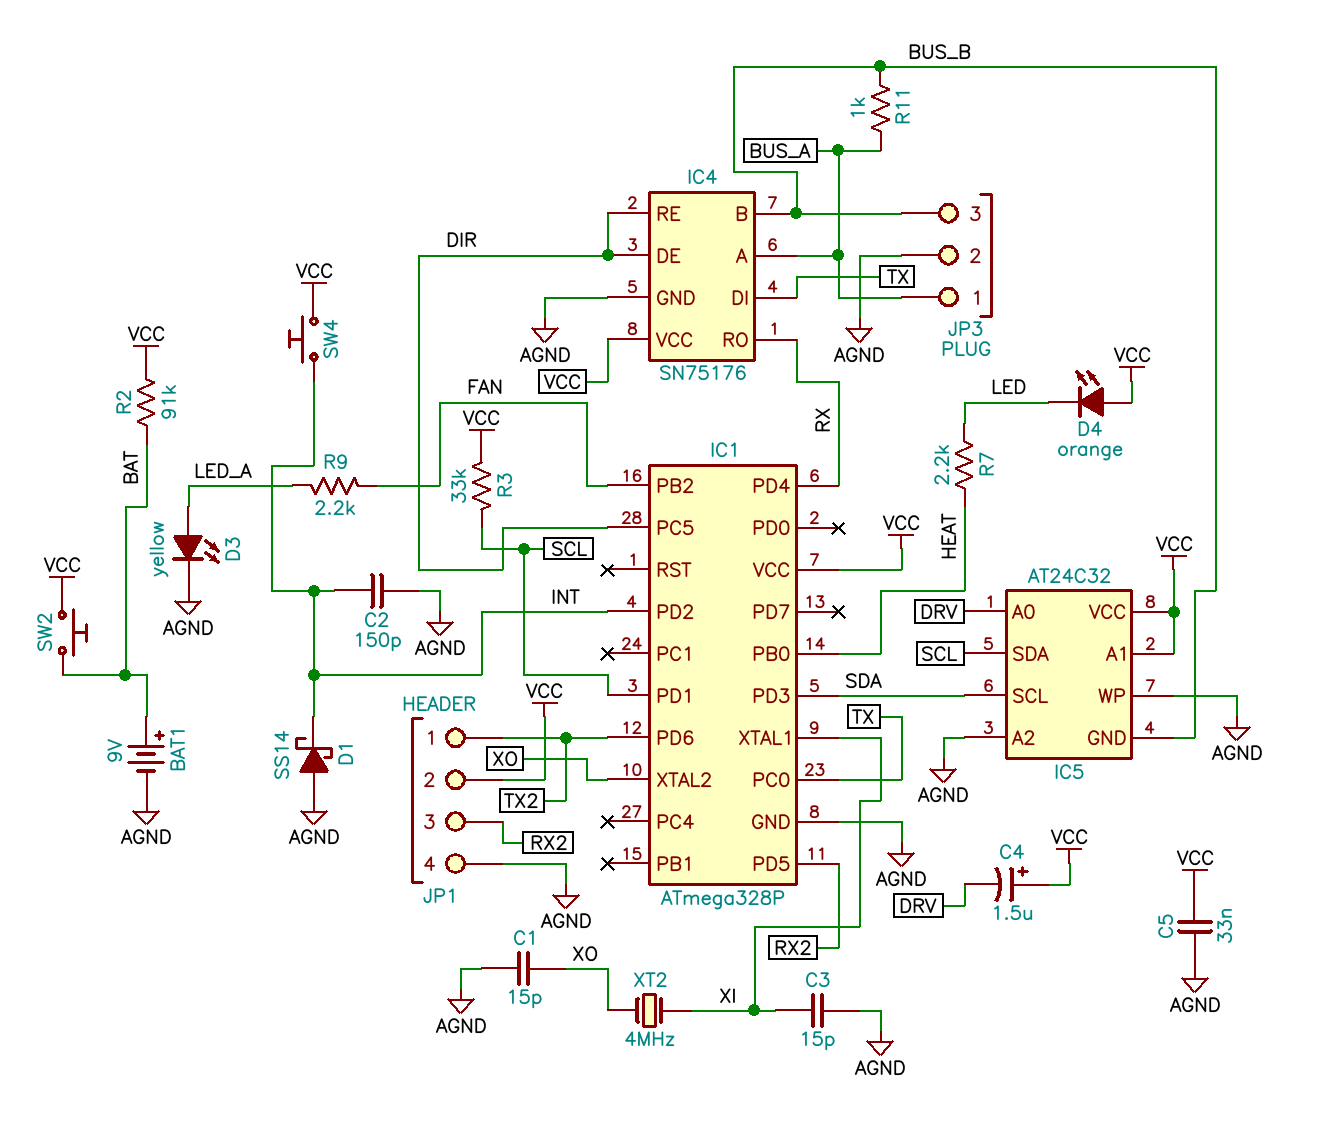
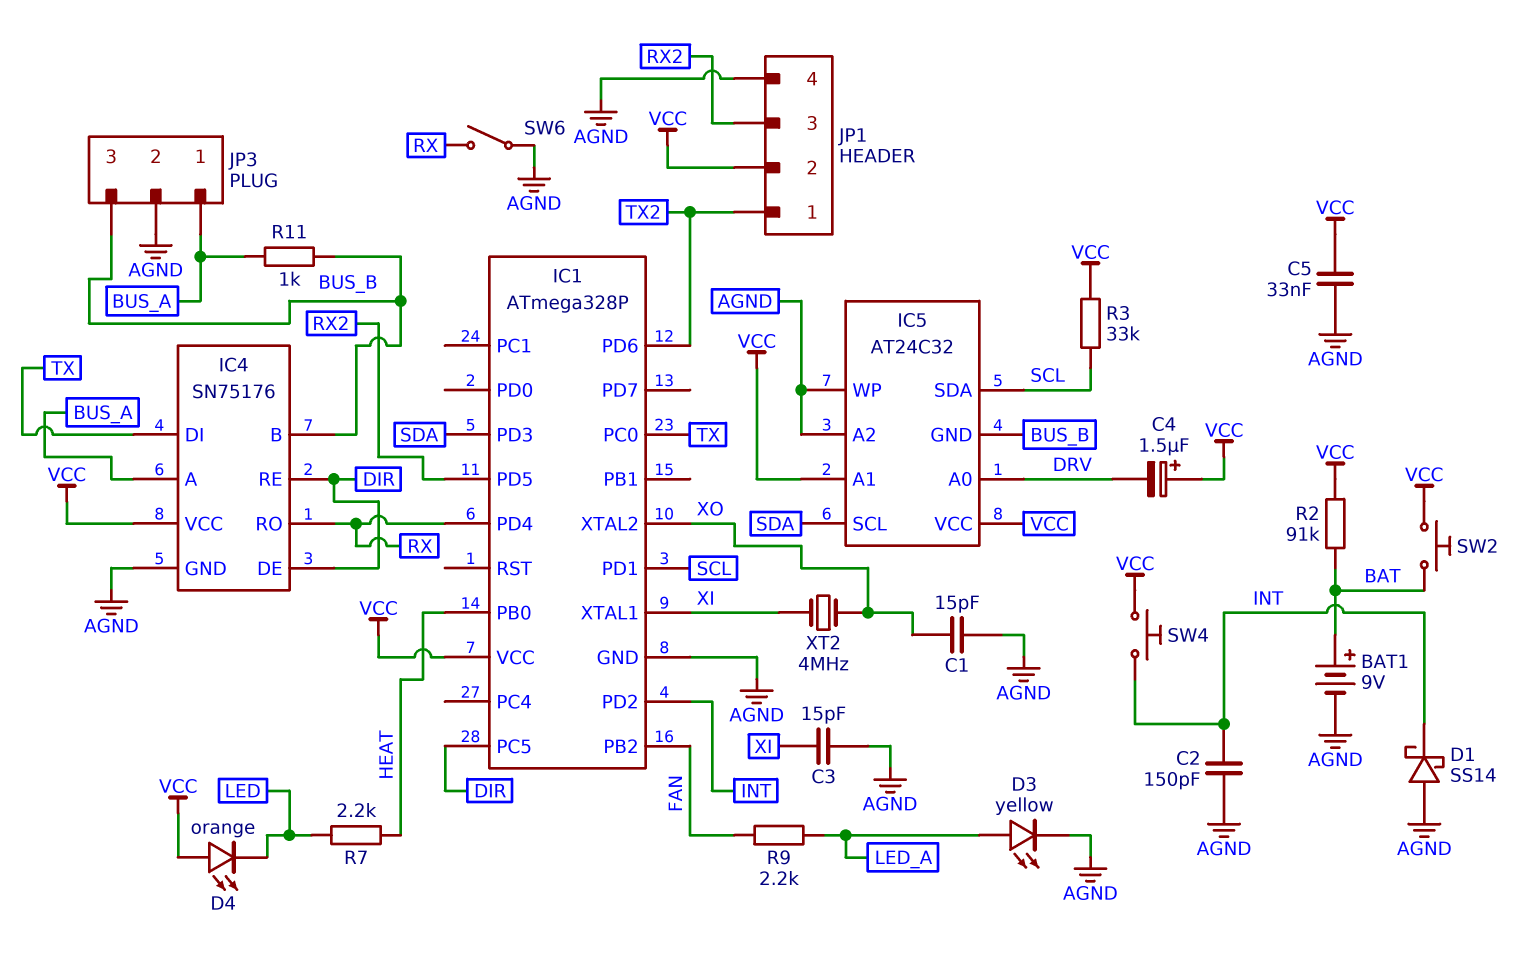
SW6: none -> switch (AGND, RX)

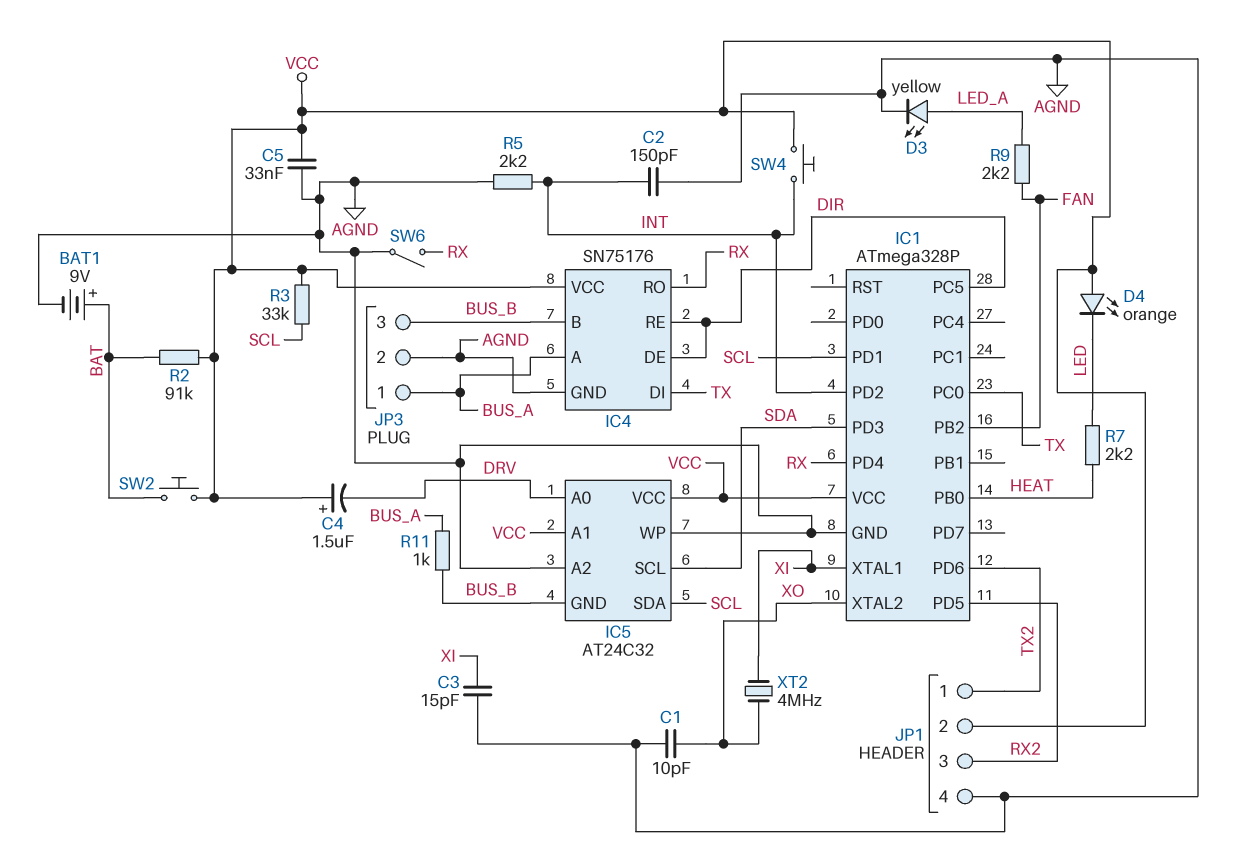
C1: 15pF (AGND, XO) -> 10pF (AGND, XO)
D1: schottky SS14 (A AGND, K INT) -> none
R5: none -> 2.2k (AGND, INT)

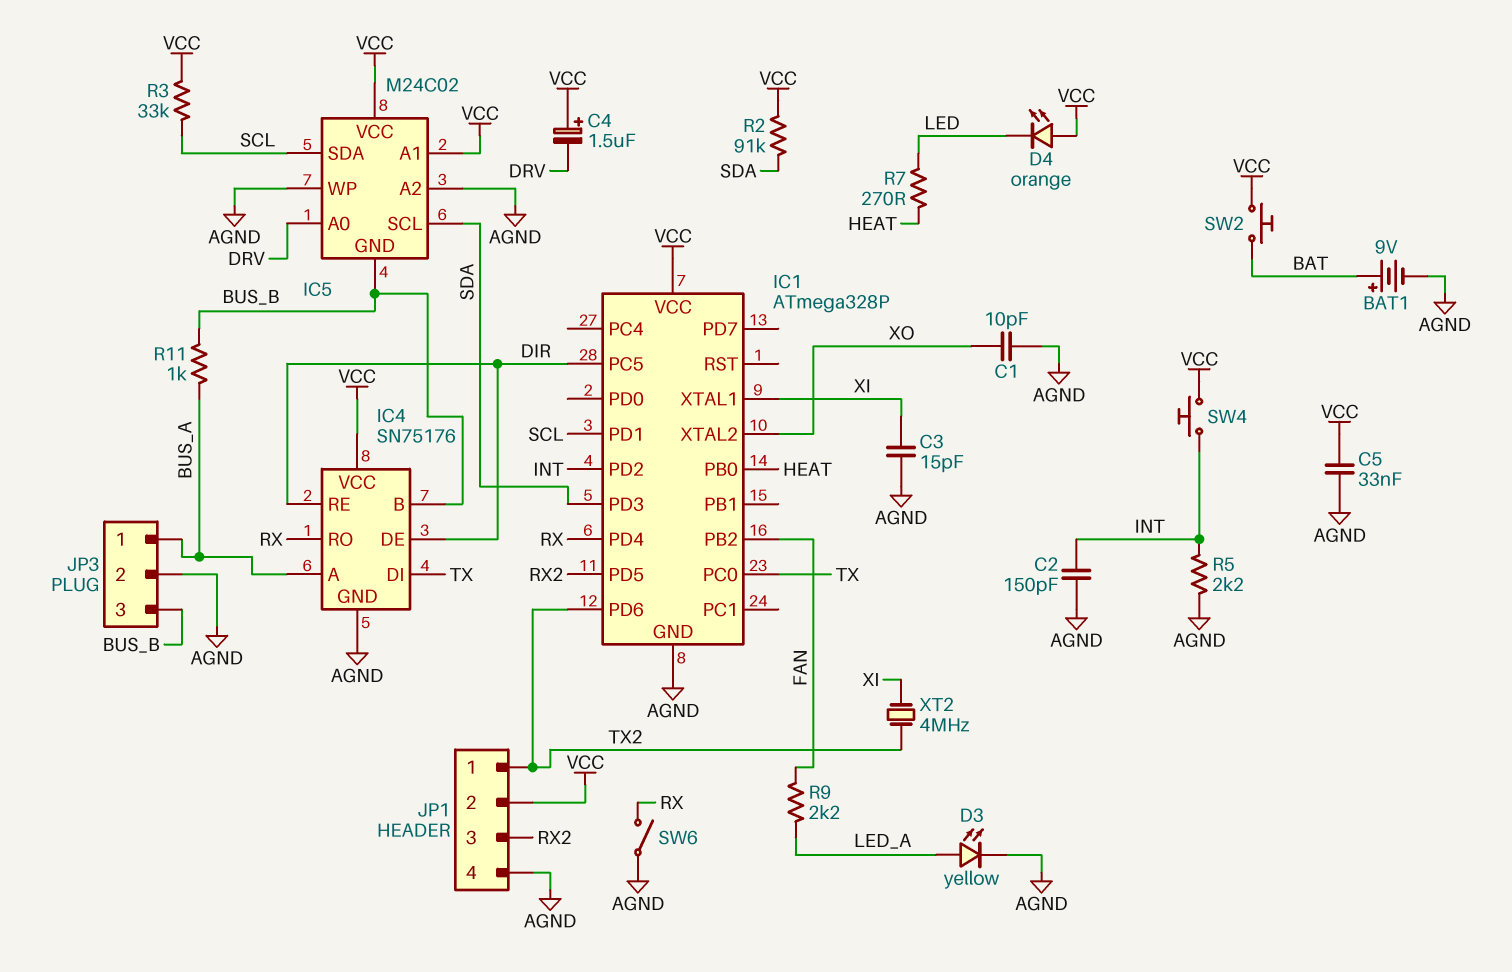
IC5: AT24C32 -> M24C02
R2: 91k (BAT, VCC) -> 91k (SDA, VCC)
R7: 2.2k (HEAT, LED) -> 270 (HEAT, LED)
XT2: 4MHz (XI, XO) -> 4MHz (TX2, XI)

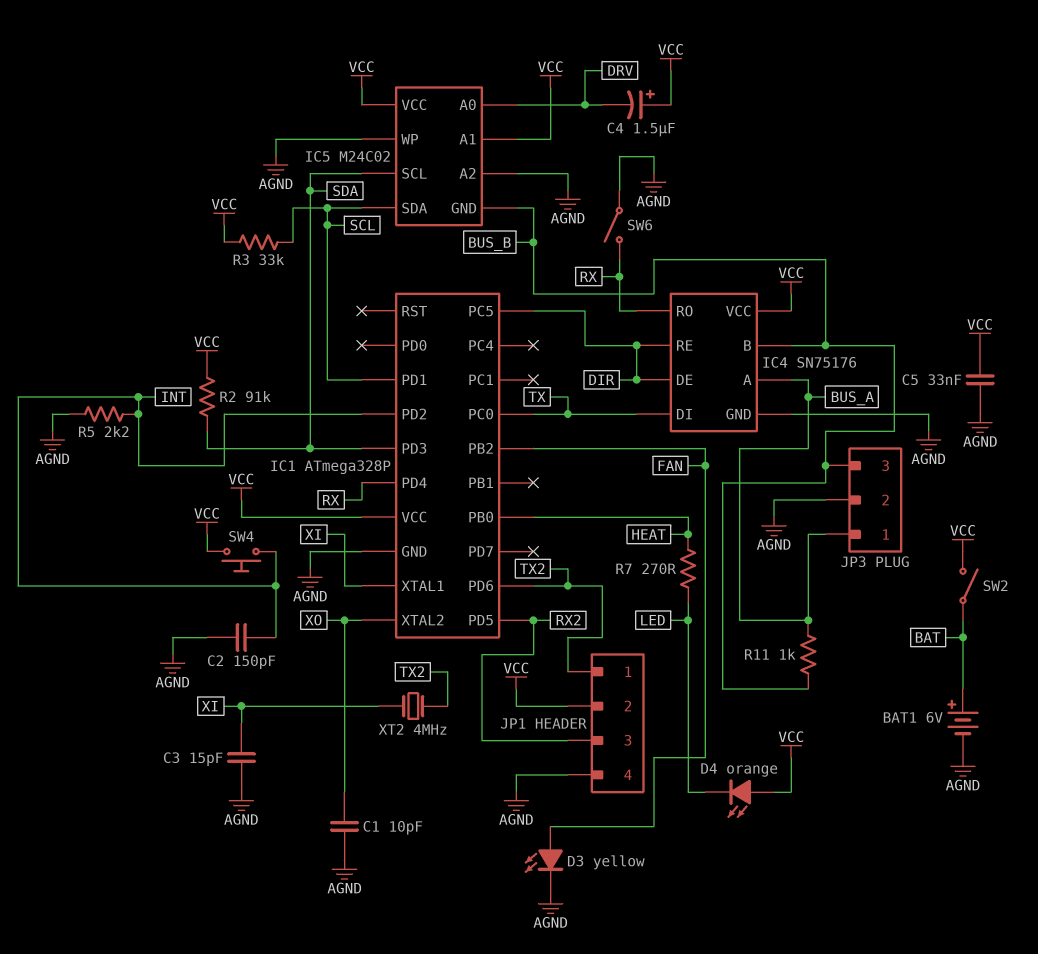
BAT1: 9V (plus BAT, minus AGND) -> 6V (plus BAT, minus AGND)
D3: LED yellow (A LED_A, K AGND) -> LED yellow (A FAN, K AGND)
R9: 2.2k (FAN, LED_A) -> none
SW2: button (BAT, VCC) -> switch (BAT, VCC)

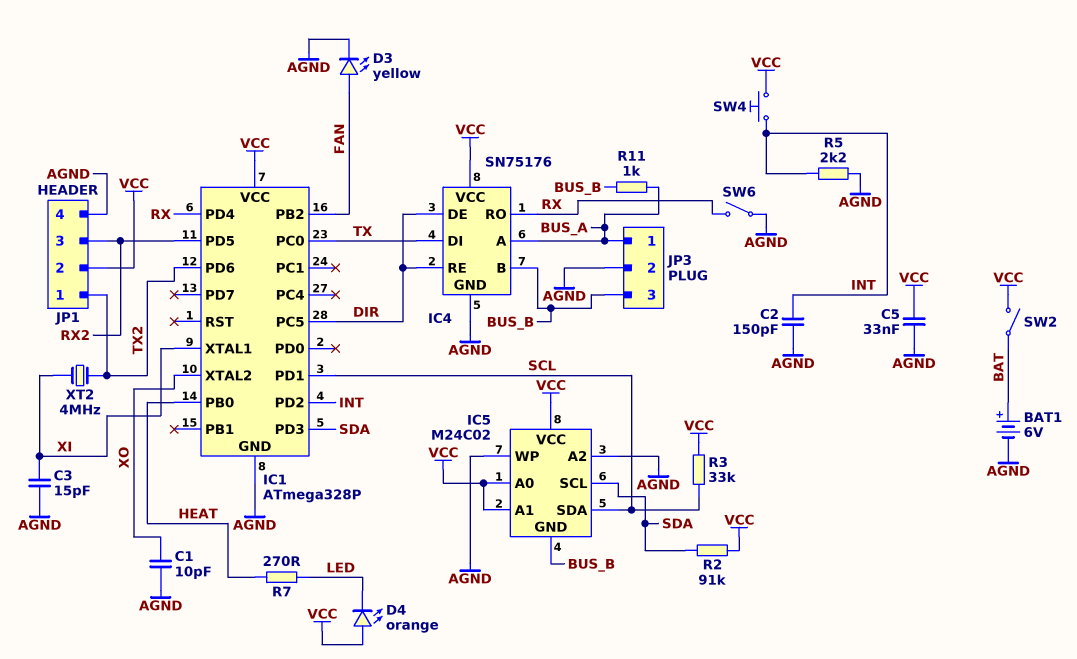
C4: 1.5uF (plus VCC, minus DRV) -> none
IC5 pin A0: DRV -> VCC

